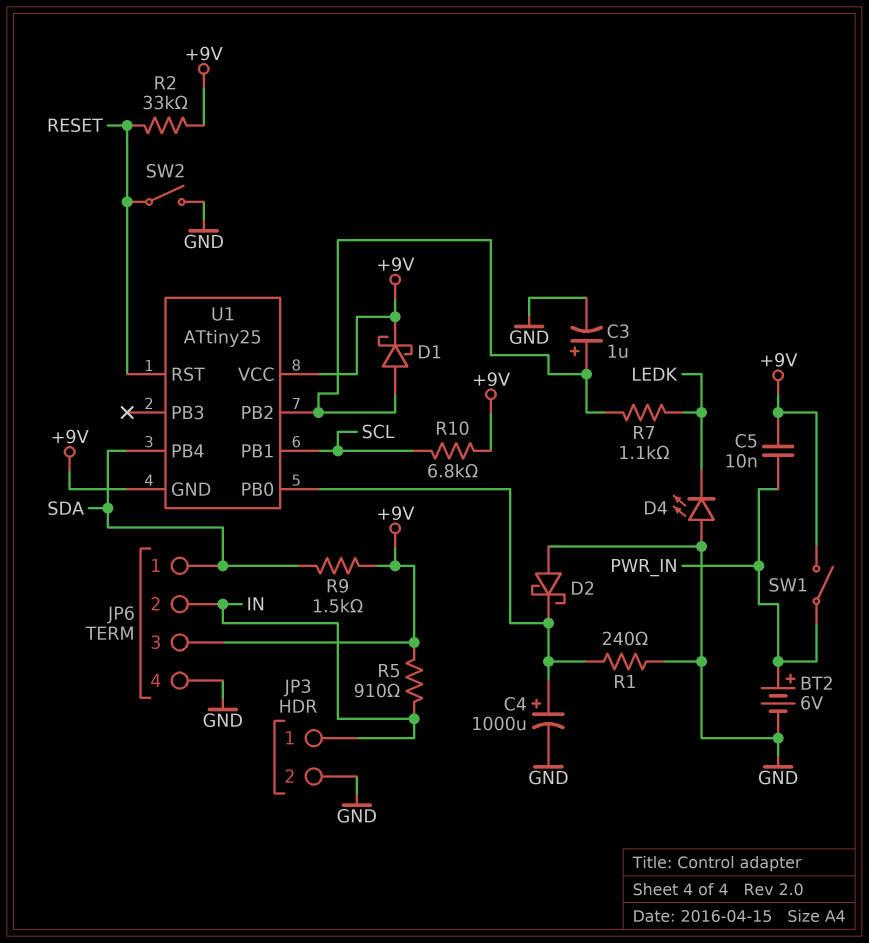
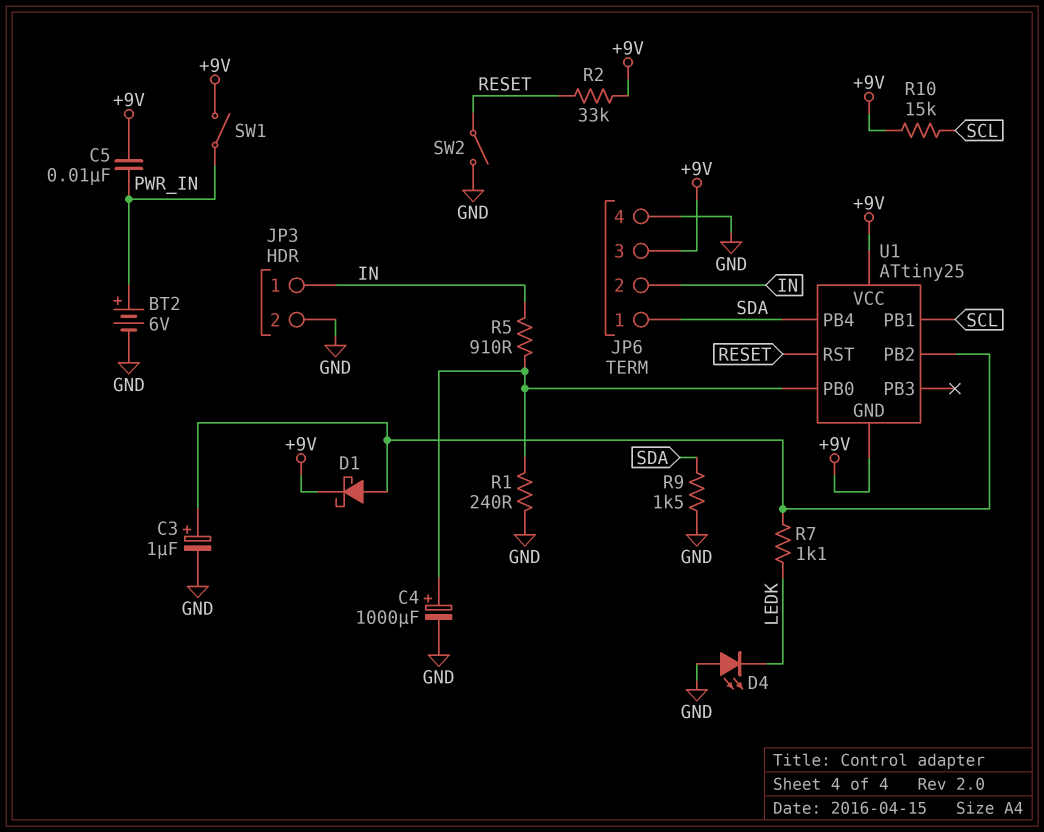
D2: schottky (A GND, K U1/PB0) -> none
R5: 910 (+9V, IN) -> 910 (IN, U1/PB0)
R9: 1.5k (+9V, SDA) -> 1.5k (GND, SDA)
R10: 6.8k (+9V, SCL) -> 15k (+9V, SCL)

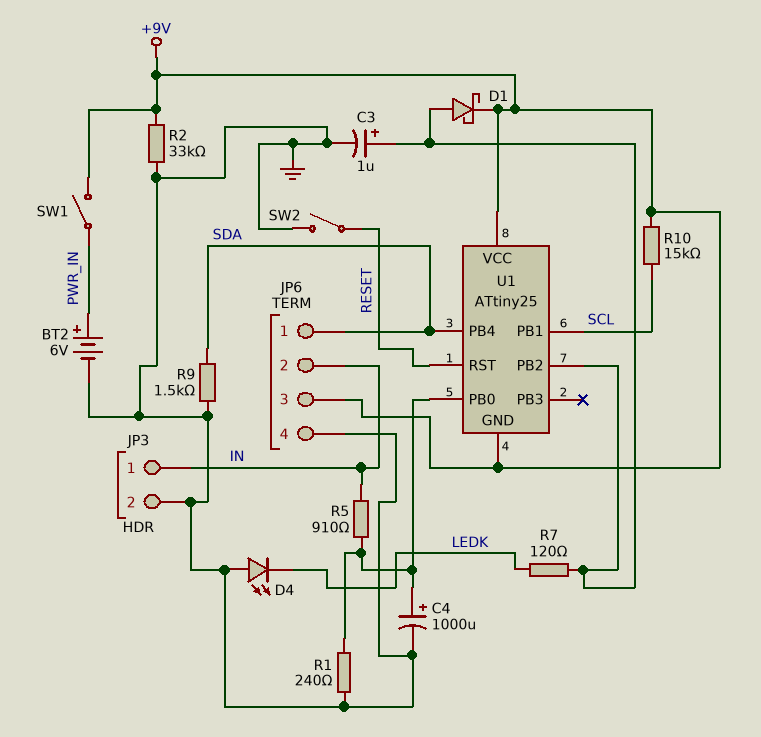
C5: 10nF (+9V, PWR_IN) -> none
R2: 33k (+9V, RESET) -> 33k (+9V, GND)
R7: 1.1k (LEDK, U1/PB2) -> 120 (LEDK, U1/PB2)

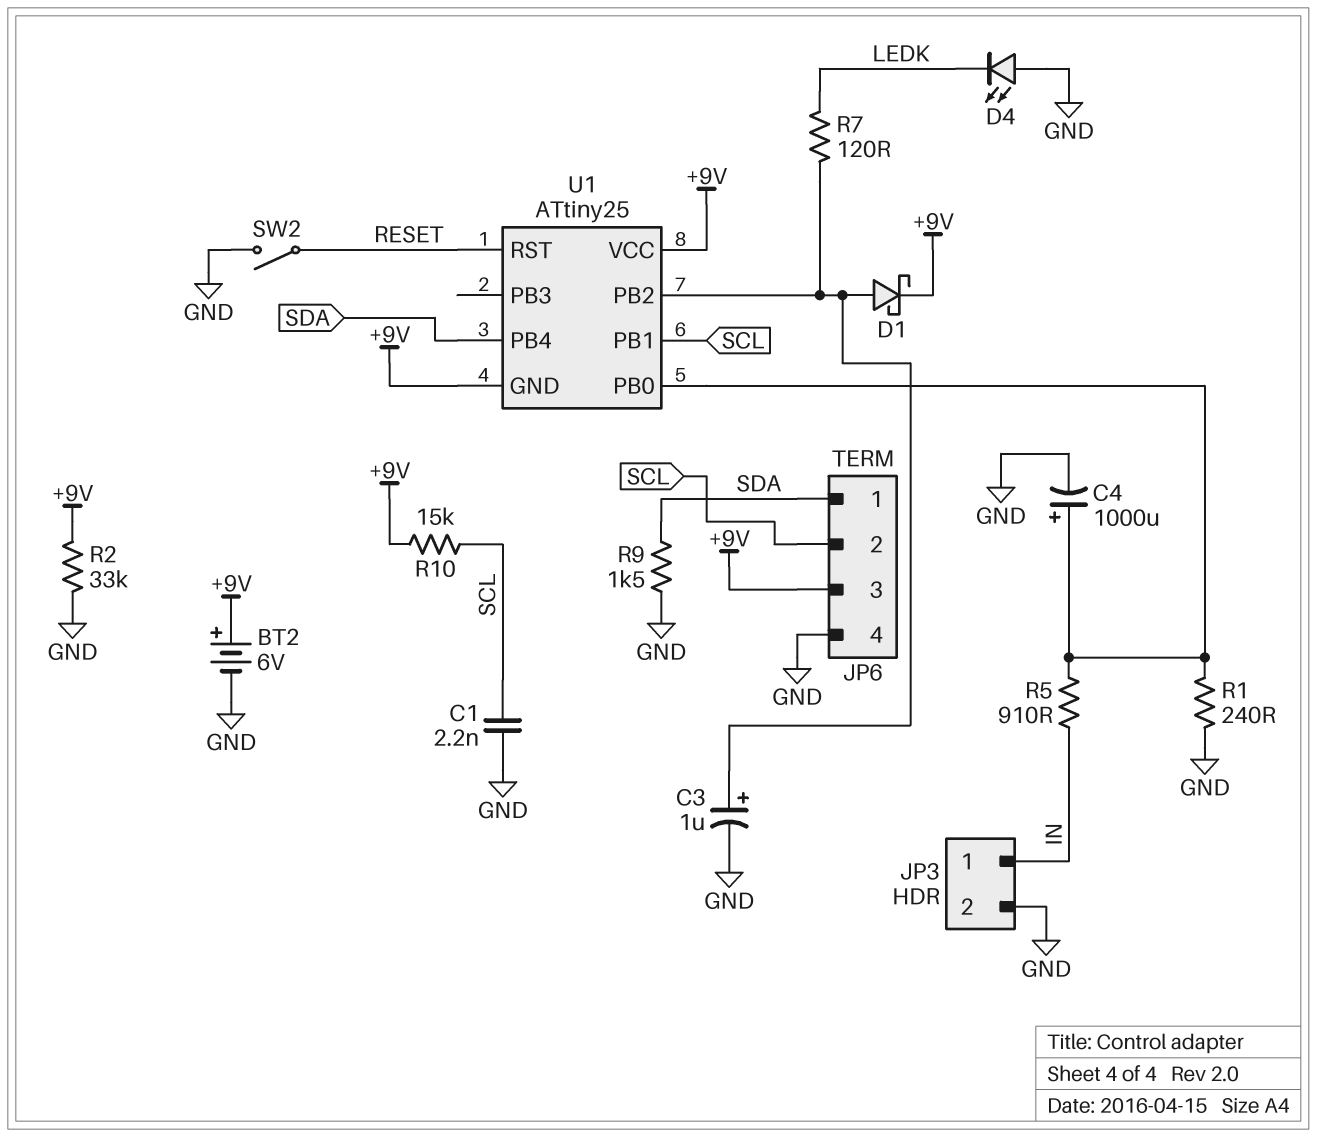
BT2: 6V (plus PWR_IN, minus GND) -> 6V (plus +9V, minus GND)
C1: none -> 2.2nF (GND, SCL)
JP6 pin 2: IN -> SCL
SW1: switch (+9V, PWR_IN) -> none

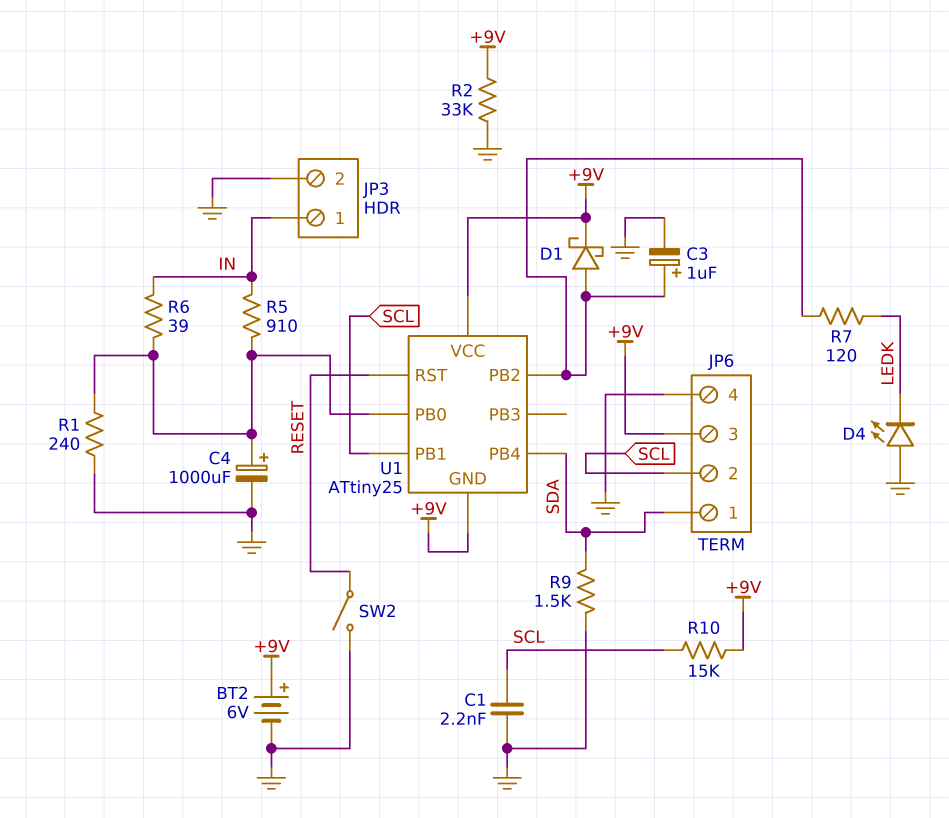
R6: none -> 39 (IN, U1/PB0)

